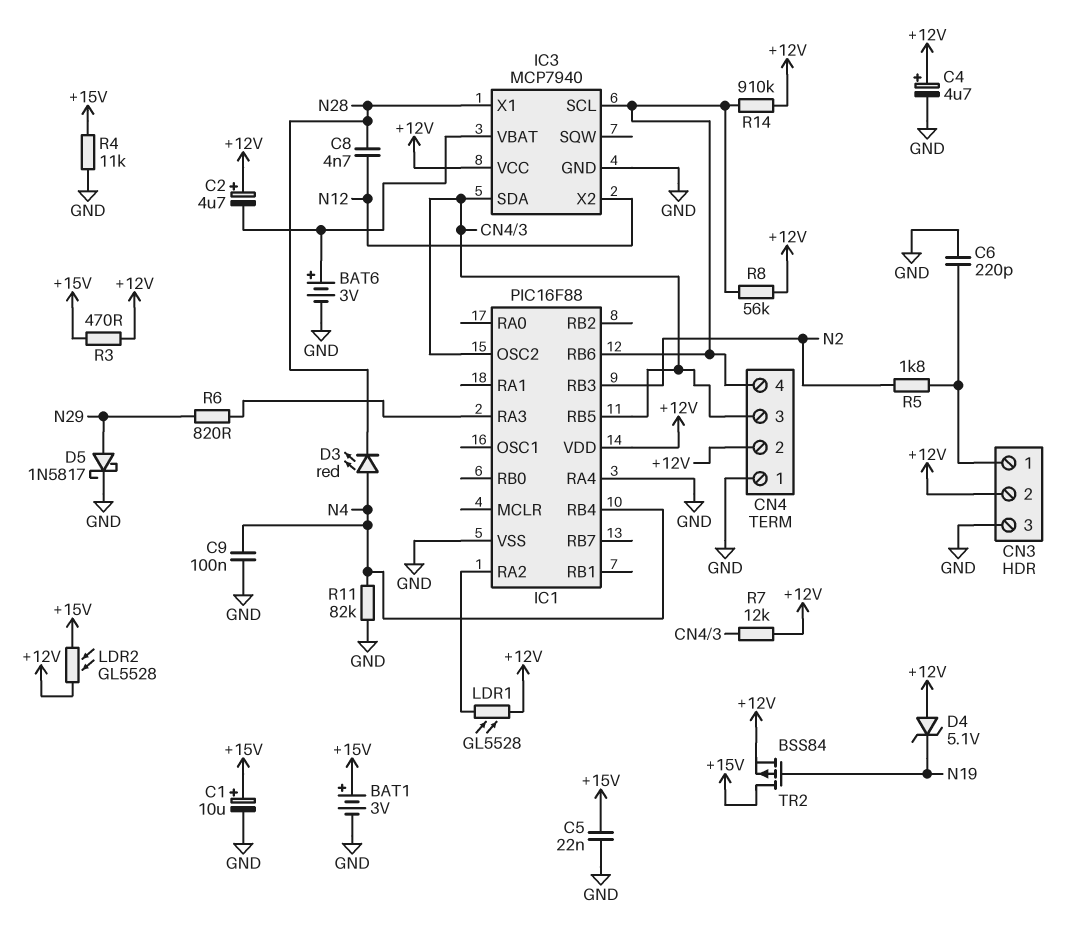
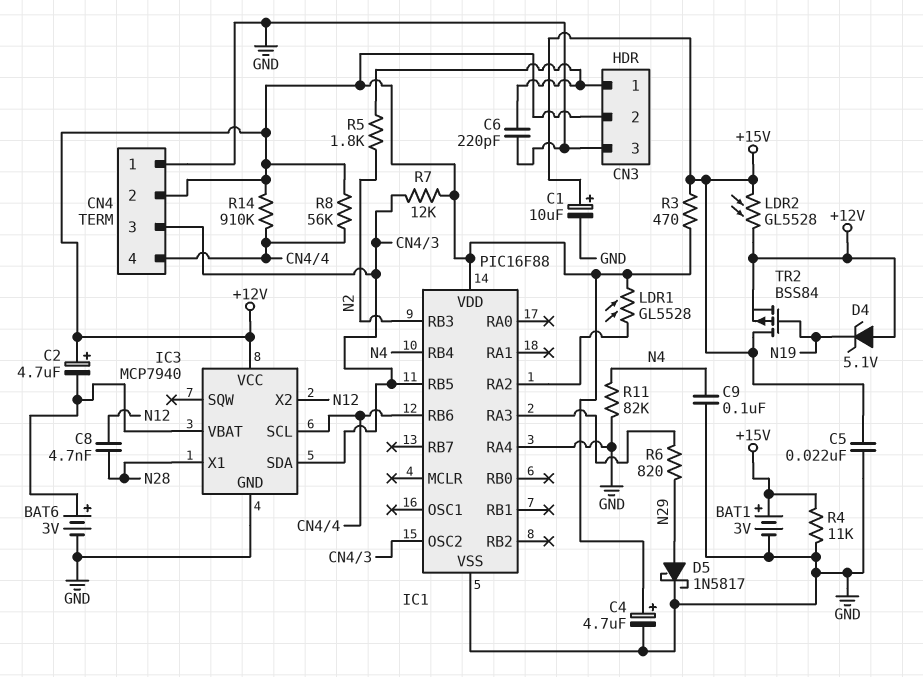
D3: LED red (A N4, K N28) -> none

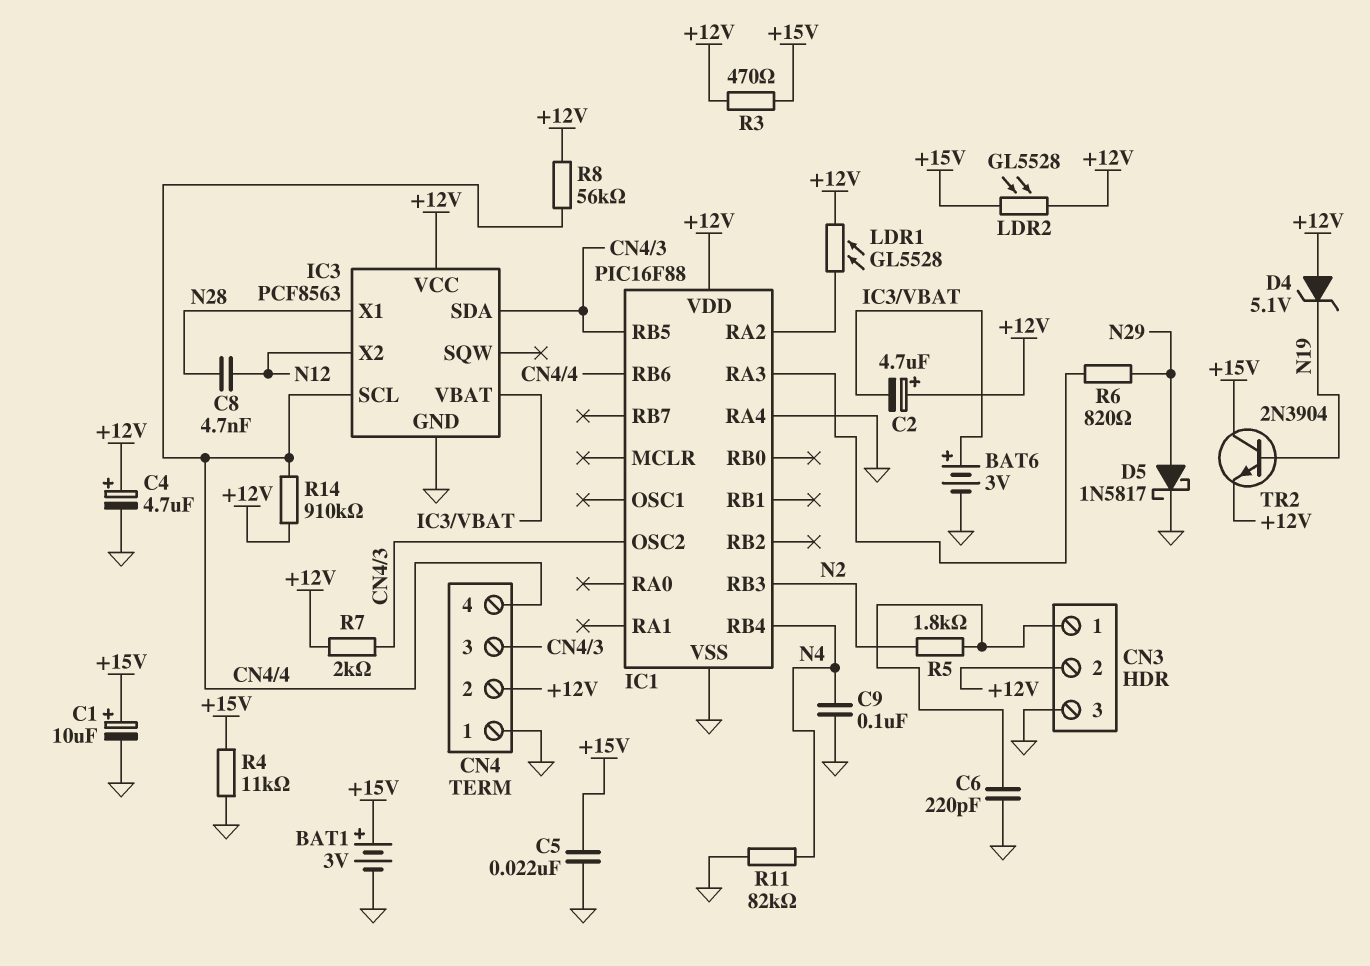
IC3: MCP7940 -> PCF8563
R7: 12k (+12V, CN4/3) -> 2k (+12V, CN4/3)
TR2: PMOS BSS84 (G N19, D +15V, S +12V) -> NPN 2N3904 (B N19, C +15V, E +12V)

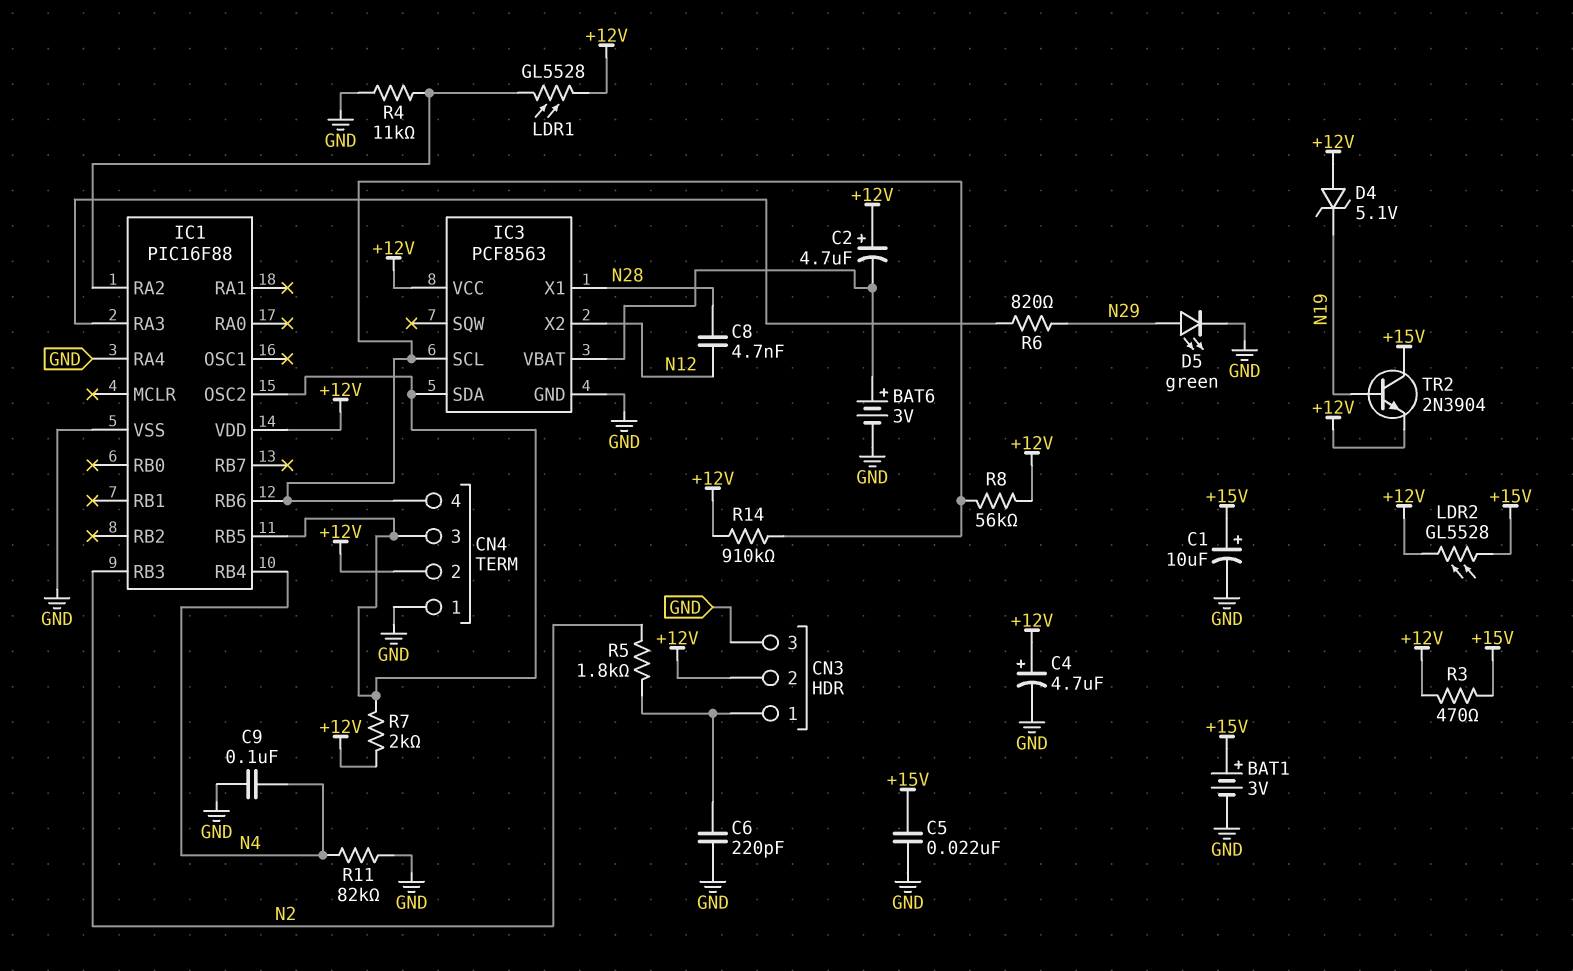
D5: schottky 1N5817 (A N29, K GND) -> LED green (A N29, K GND)
R4: 11k (+15V, GND) -> 11k (GND, IC1/RA2)

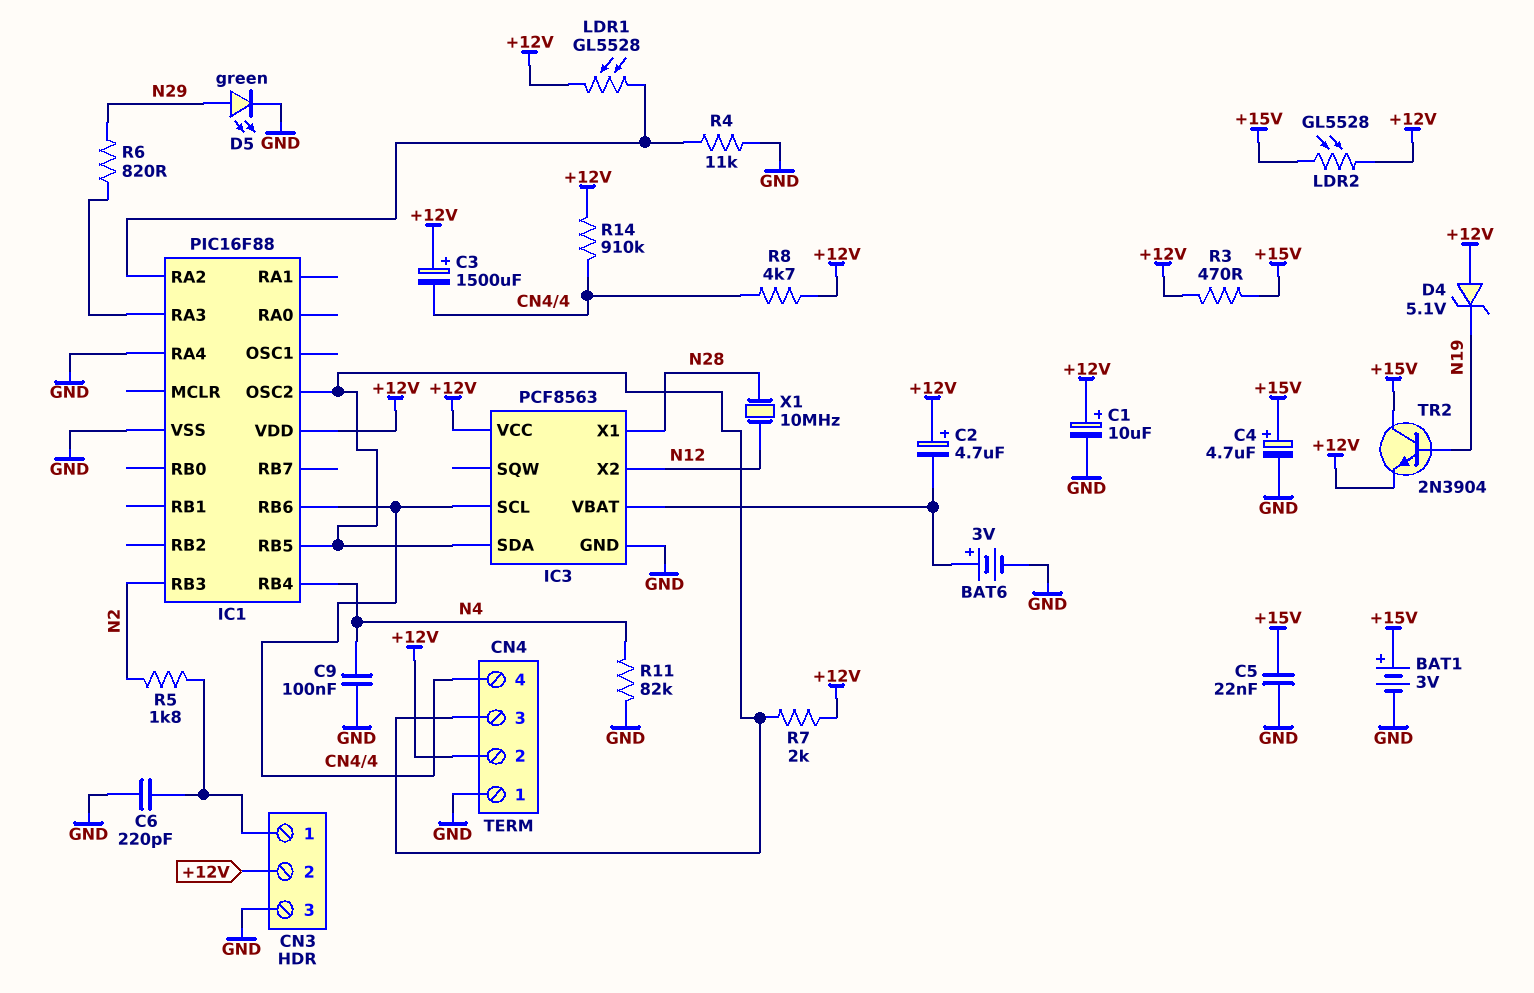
C1: 10uF (plus +15V, minus GND) -> 10uF (plus +12V, minus GND)
C3: none -> 1500uF (plus +12V, minus CN4/4)
C4: 4.7uF (plus +12V, minus GND) -> 4.7uF (plus +15V, minus GND)
C8: 4.7nF (N12, N28) -> none
R8: 56k (+12V, CN4/4) -> 4.7k (+12V, CN4/4)
X1: none -> 10MHz (N12, N28)

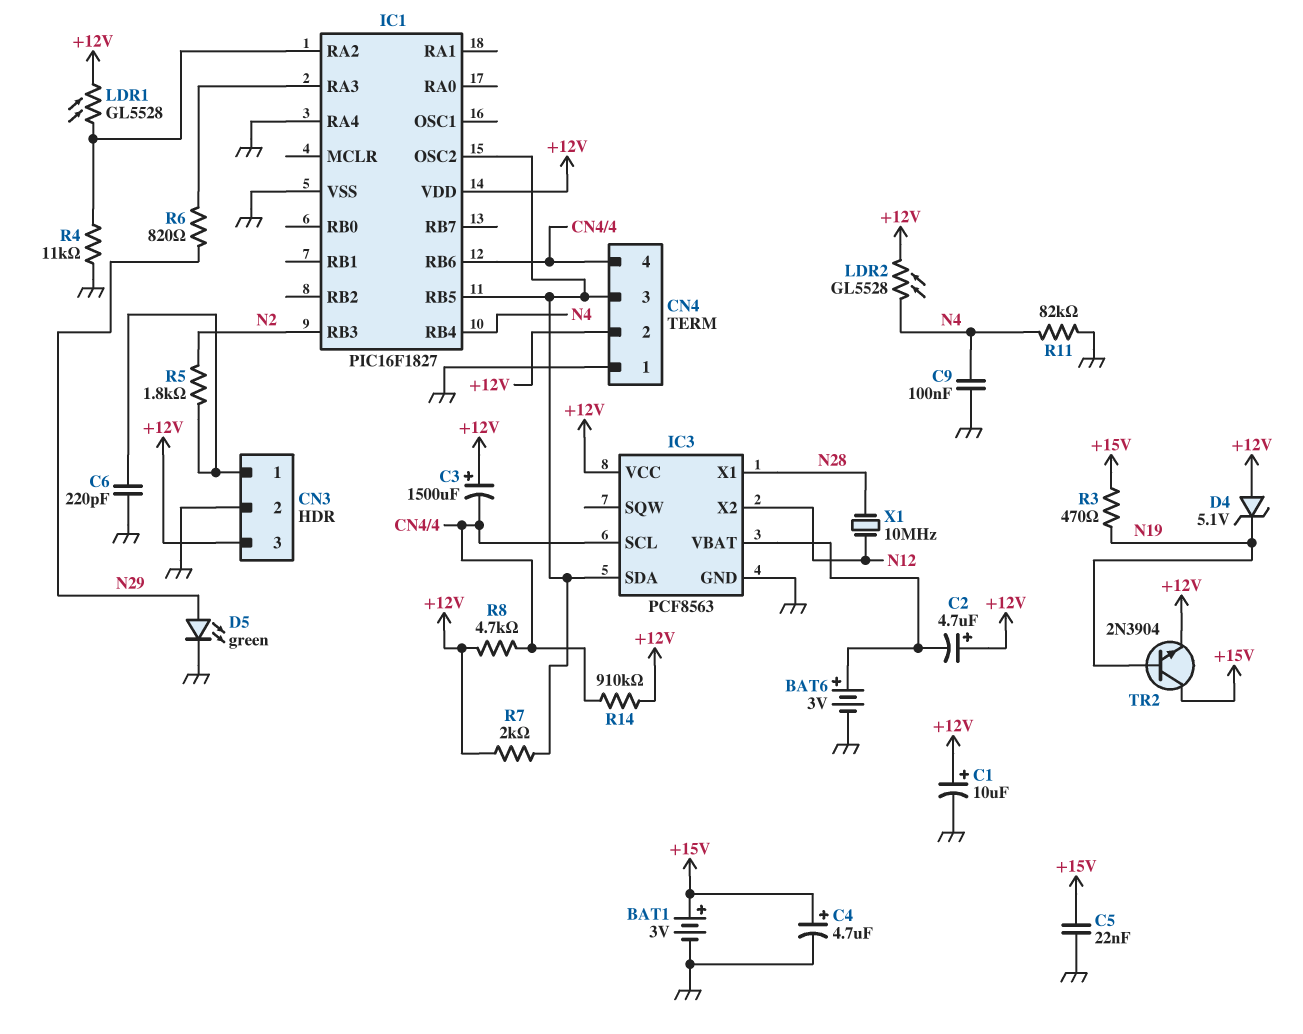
CN3 pin 2: +12V -> GND
CN3 pin 3: GND -> +12V
IC1: PIC16F88 -> PIC16F1827
LDR2: GL5528 (+12V, +15V) -> GL5528 (+12V, N4)
R3: 470 (+12V, +15V) -> 470 (+15V, N19)

